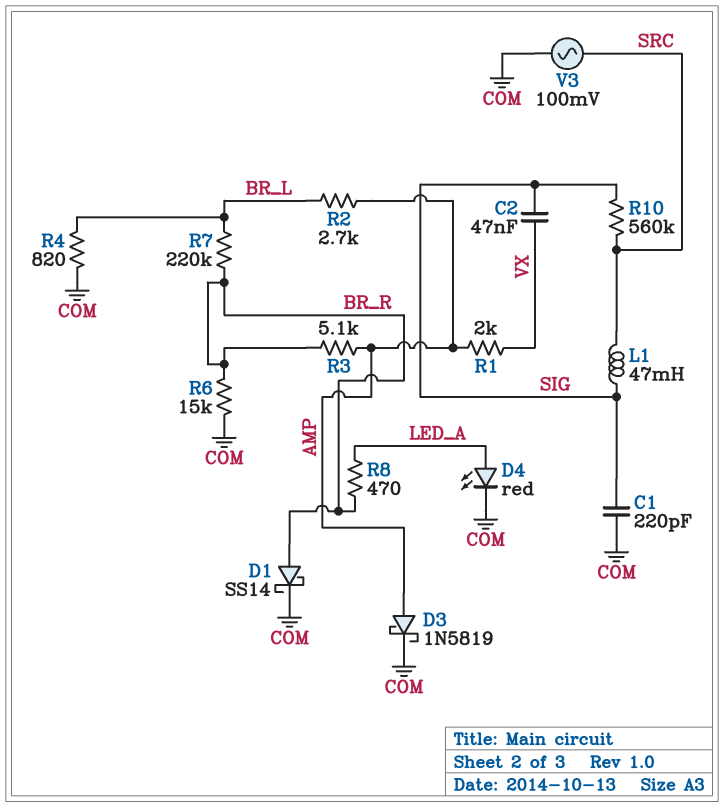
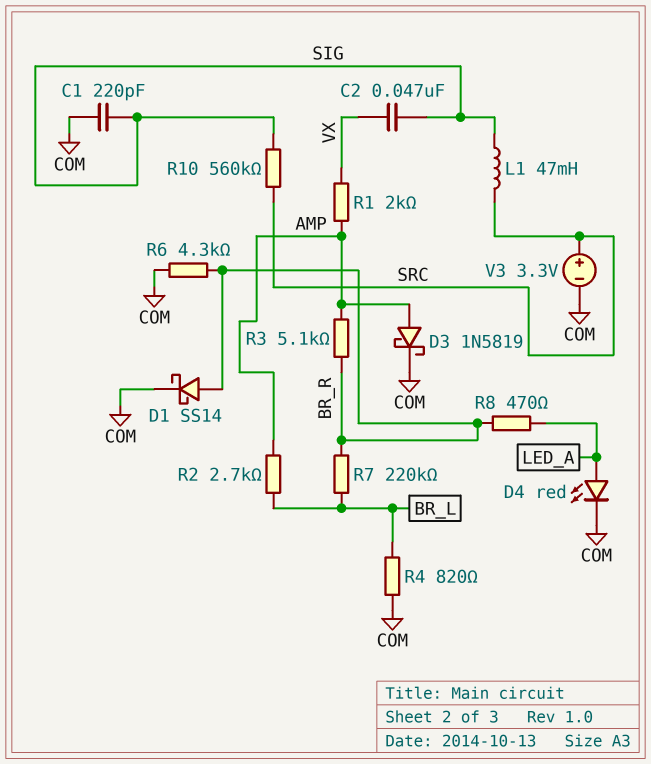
R6: 15k (BR_R, COM) -> 4.3k (BR_R, COM)
V3: AC 100mV (COM, SRC) -> 3.3V (plus SRC, minus COM)

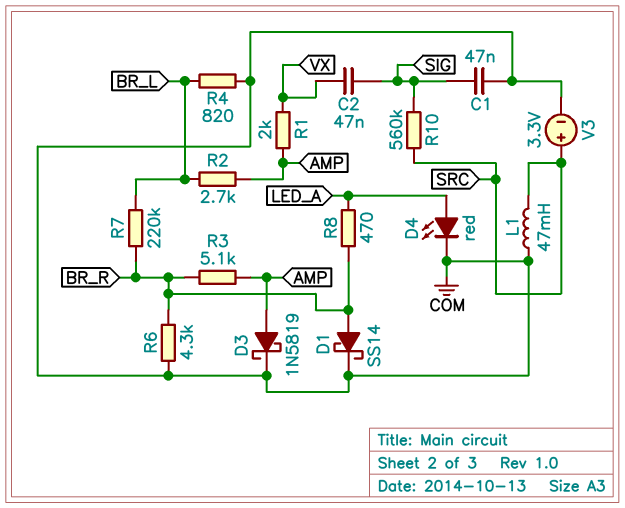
C1: 220pF (COM, SIG) -> 47nF (COM, SIG)
L1: 47mH (SIG, SRC) -> 47mH (COM, SRC)

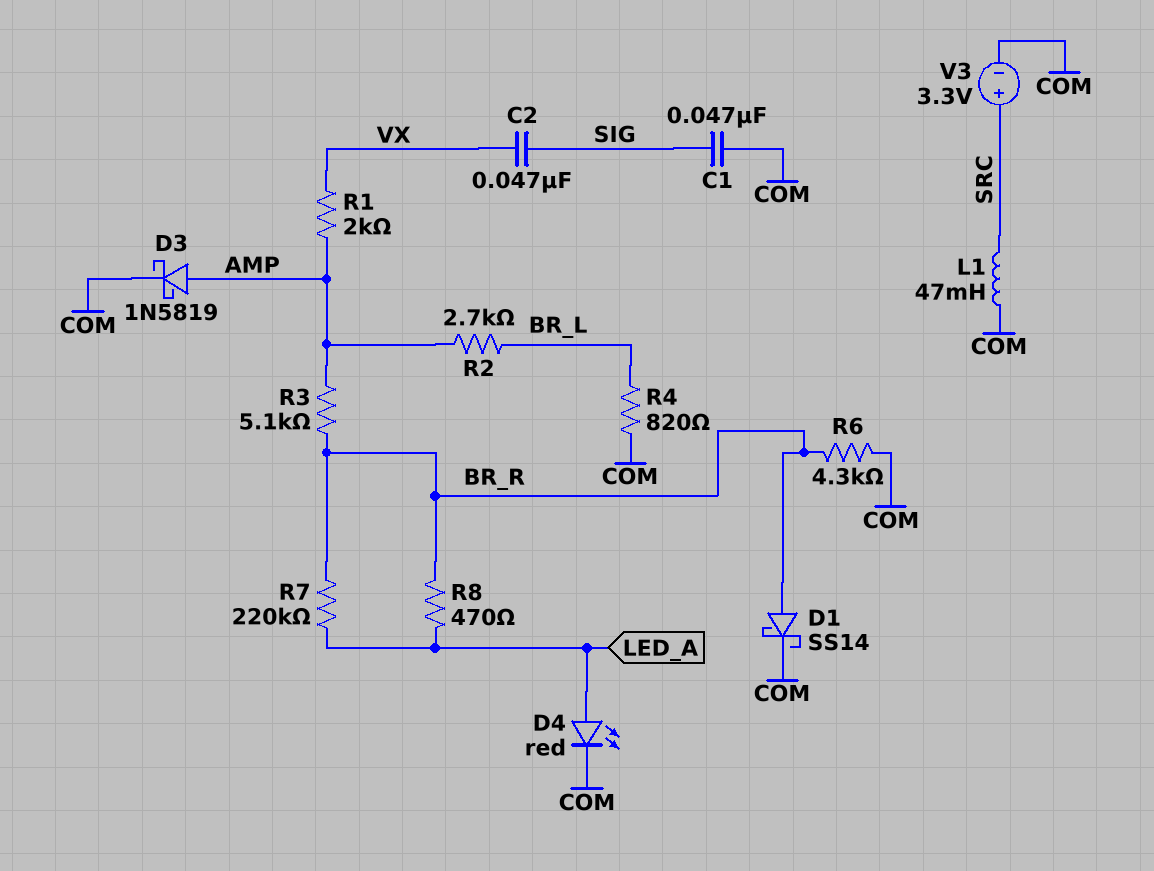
R7: 220k (BR_L, BR_R) -> 220k (BR_R, LED_A)
R10: 560k (SIG, SRC) -> none

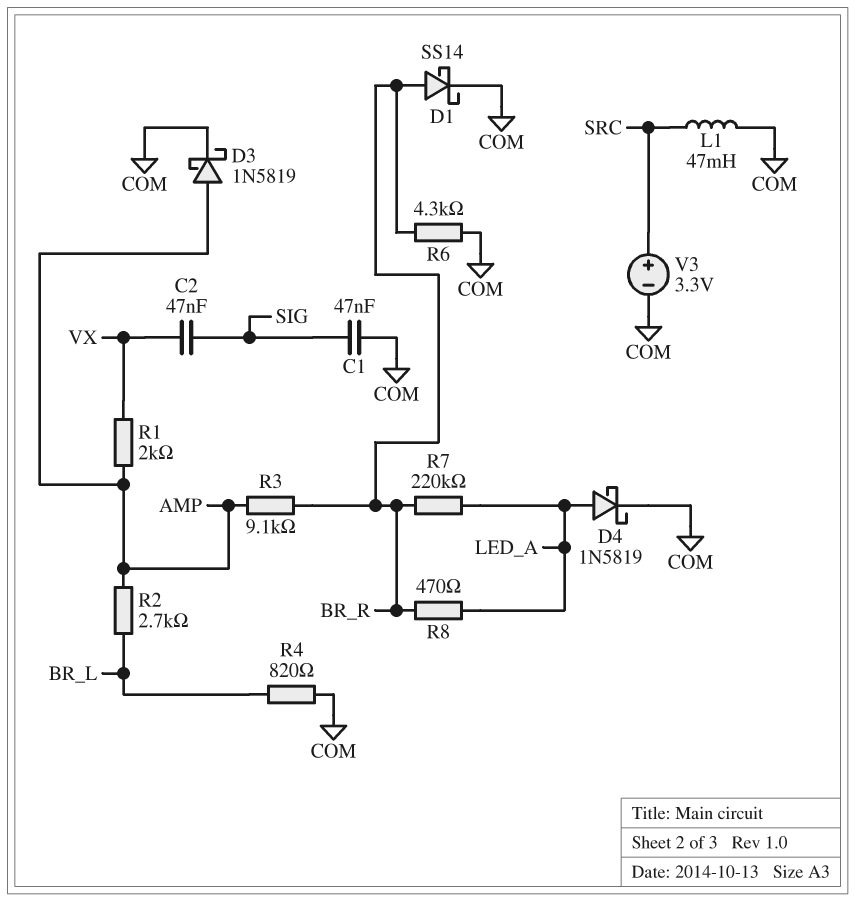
D4: LED red (A LED_A, K COM) -> schottky 1N5819 (A LED_A, K COM)
R3: 5.1k (AMP, BR_R) -> 9.1k (AMP, BR_R)

